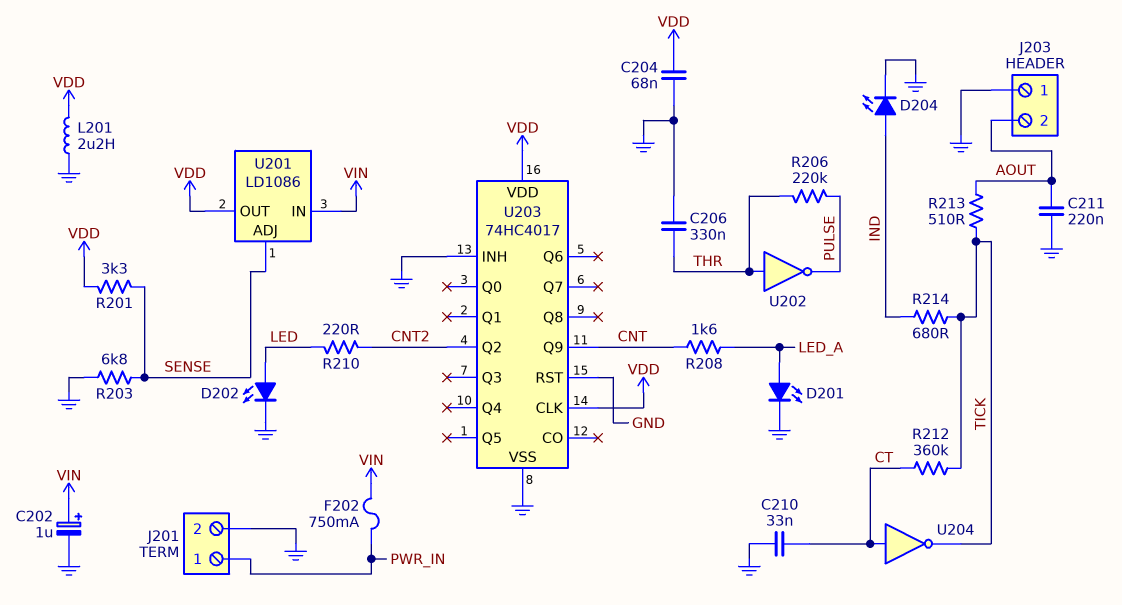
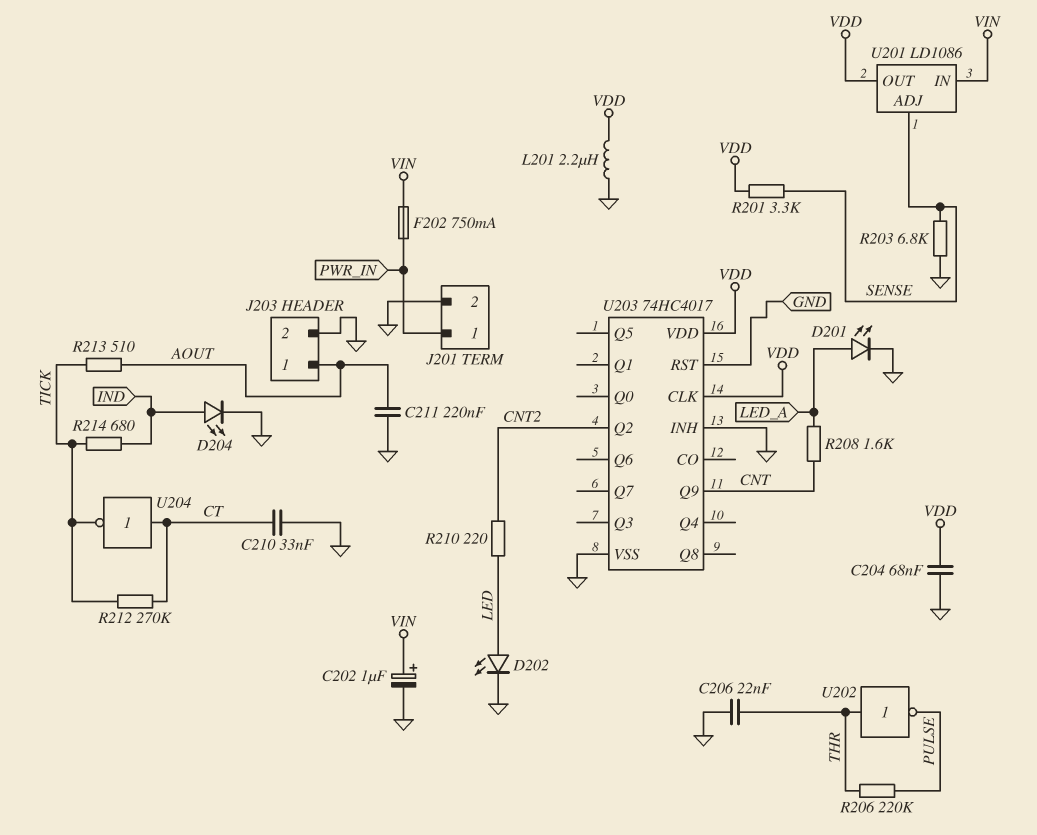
C206: 330nF (GND, THR) -> 22nF (GND, THR)
J203 pin 1: GND -> AOUT
J203 pin 2: AOUT -> GND
R212: 360k (CT, TICK) -> 270k (CT, TICK)

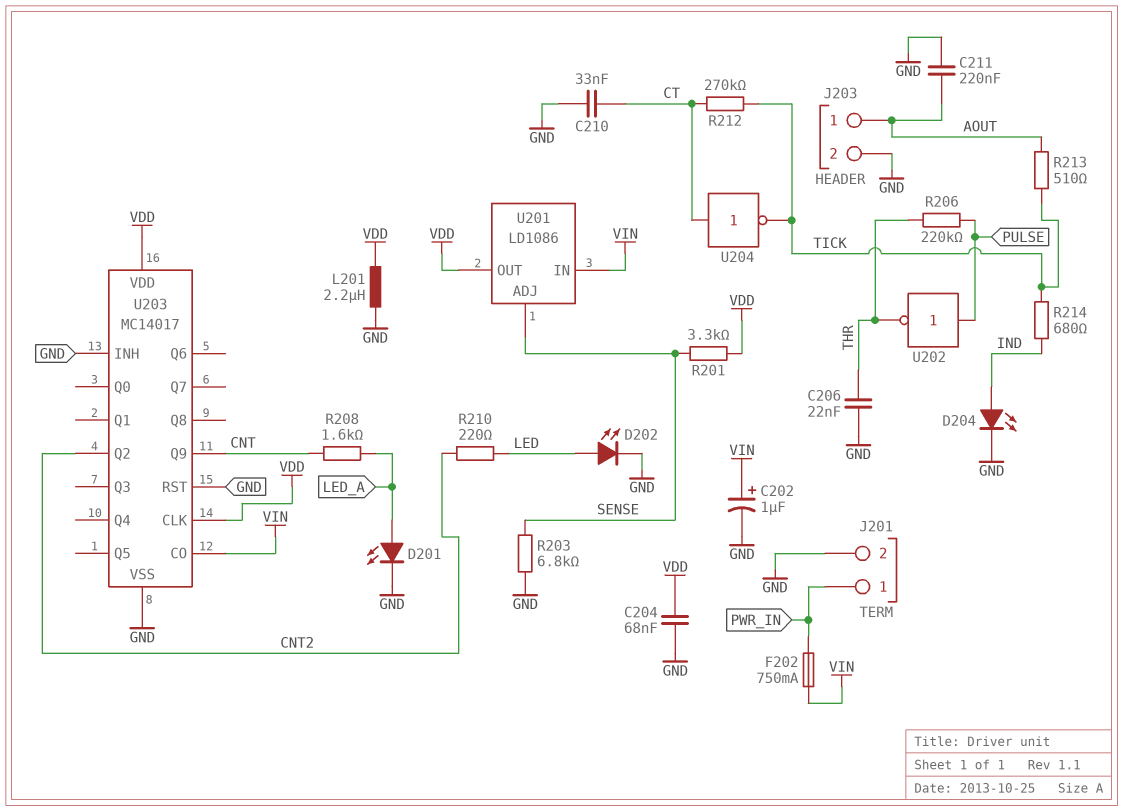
U202: NOT (in THR, out PULSE) -> NOT (in PULSE, out THR)
U203: 74HC4017 -> MC14017
U203 pin CO: none -> VIN

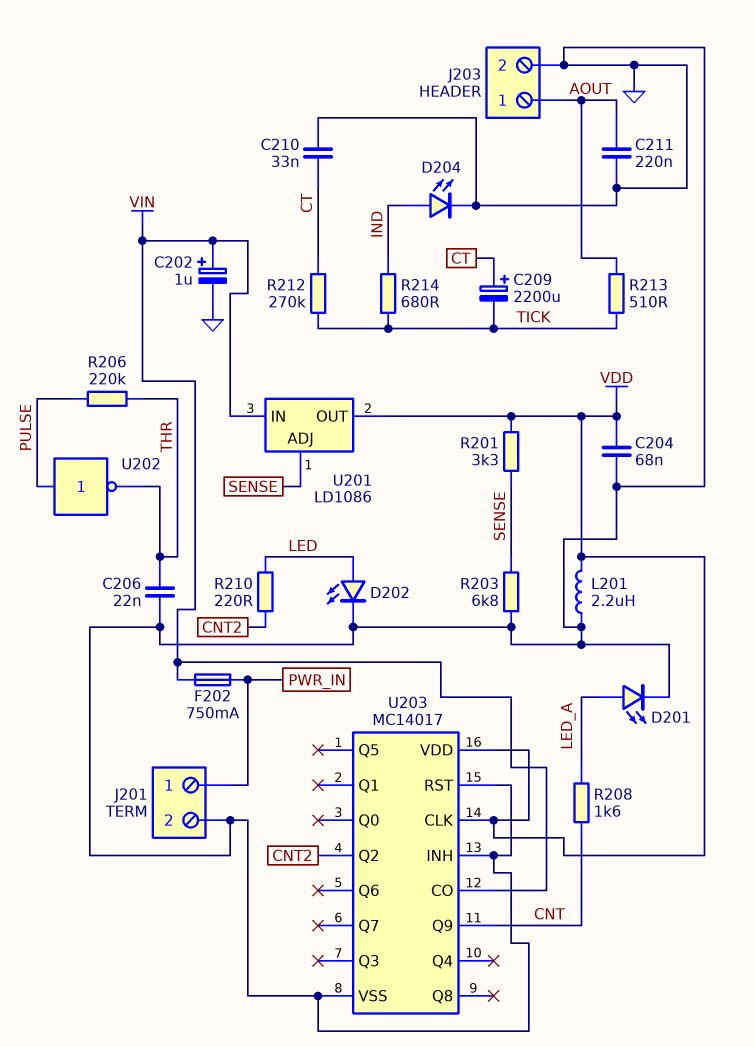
C209: none -> 2200uF (plus CT, minus TICK)
U204: NOT (in CT, out TICK) -> none

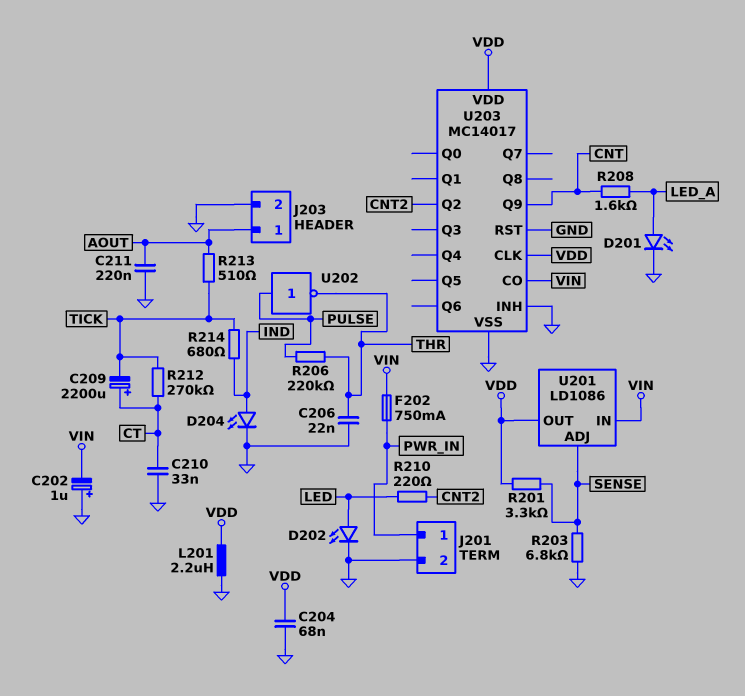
C202: 1uF (plus VIN, minus GND) -> 1uF (plus GND, minus VIN)

